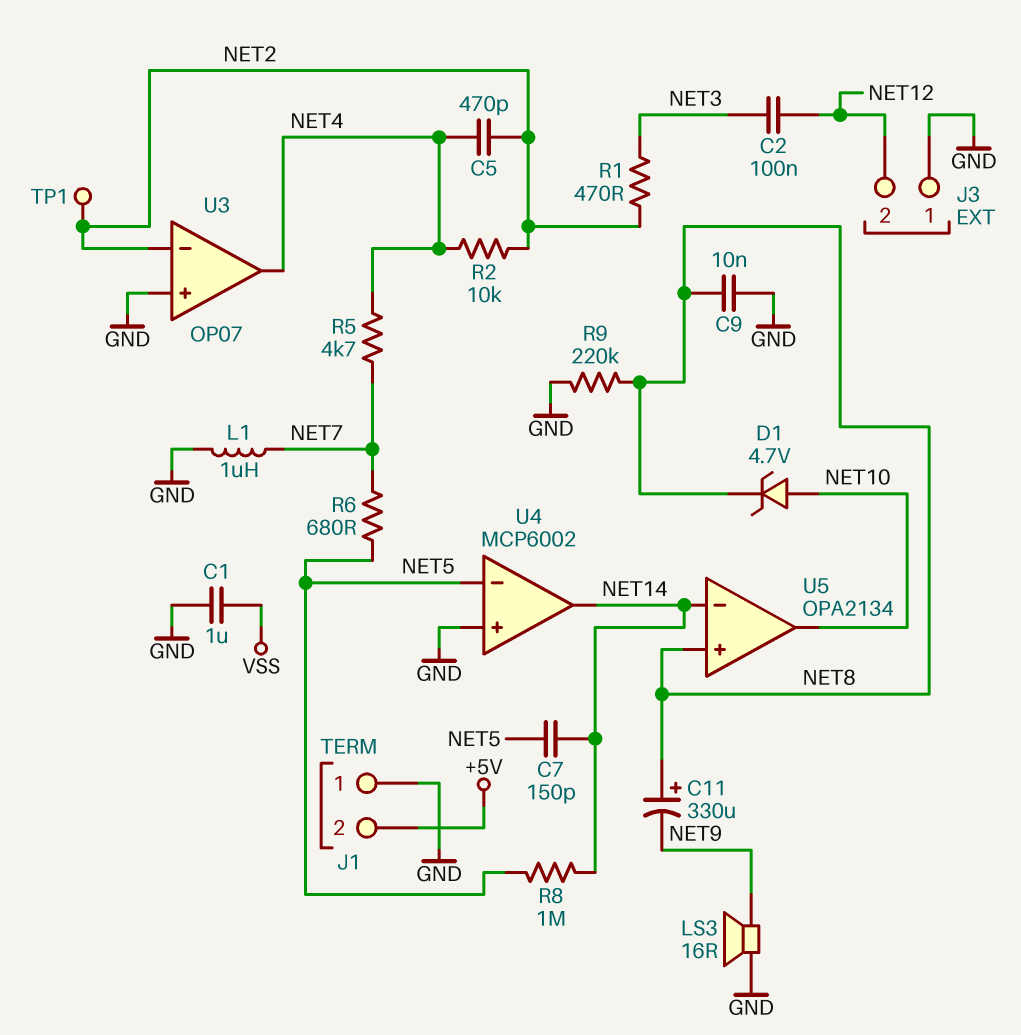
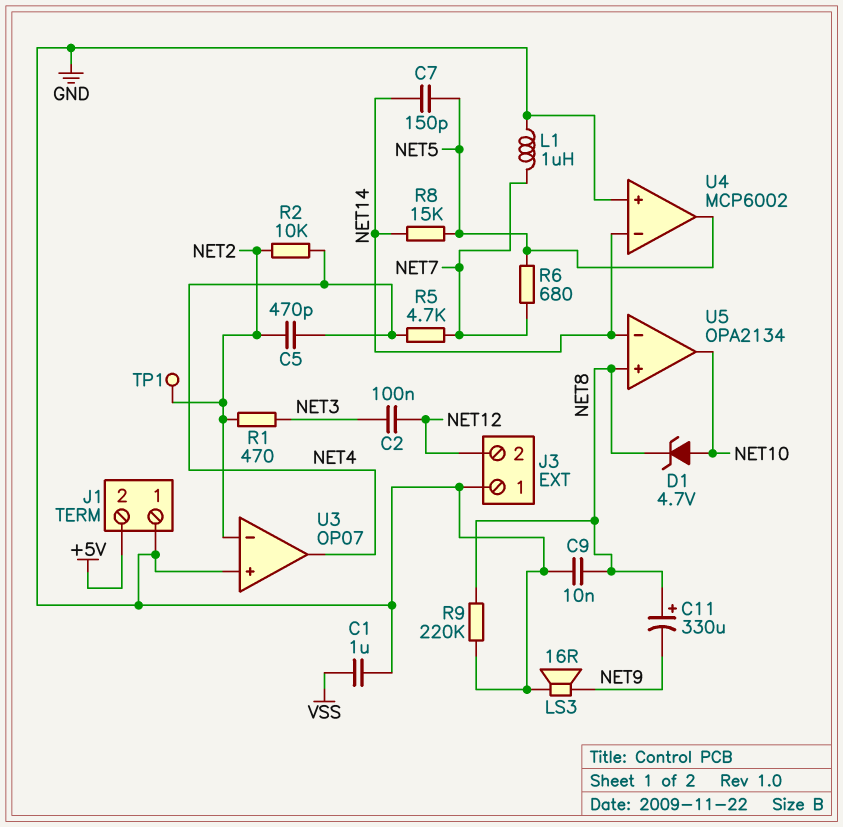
R8: 1M (NET5, NET14) -> 15k (NET5, NET14)
U4 pin in-: NET5 -> NET14
U4 pin out: NET14 -> NET5

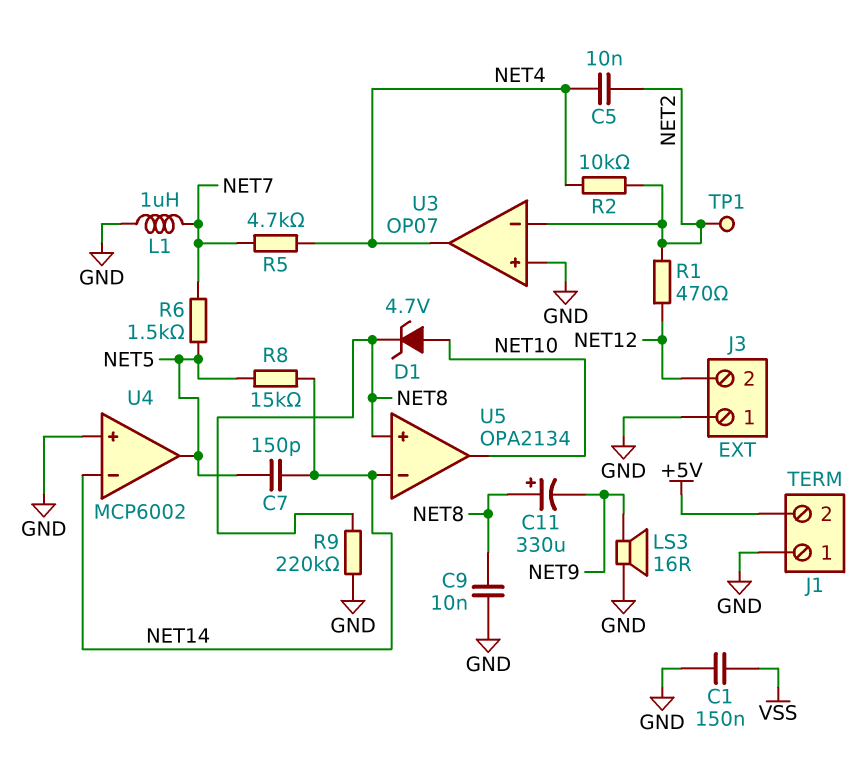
C1: 1uF (GND, VSS) -> 150nF (GND, VSS)
C2: 100nF (NET3, NET12) -> none
C5: 470pF (NET2, NET4) -> 10nF (NET2, NET4)
R1: 470 (NET2, NET3) -> 470 (NET2, NET12)
R6: 680 (NET5, NET7) -> 1.5k (NET5, NET7)

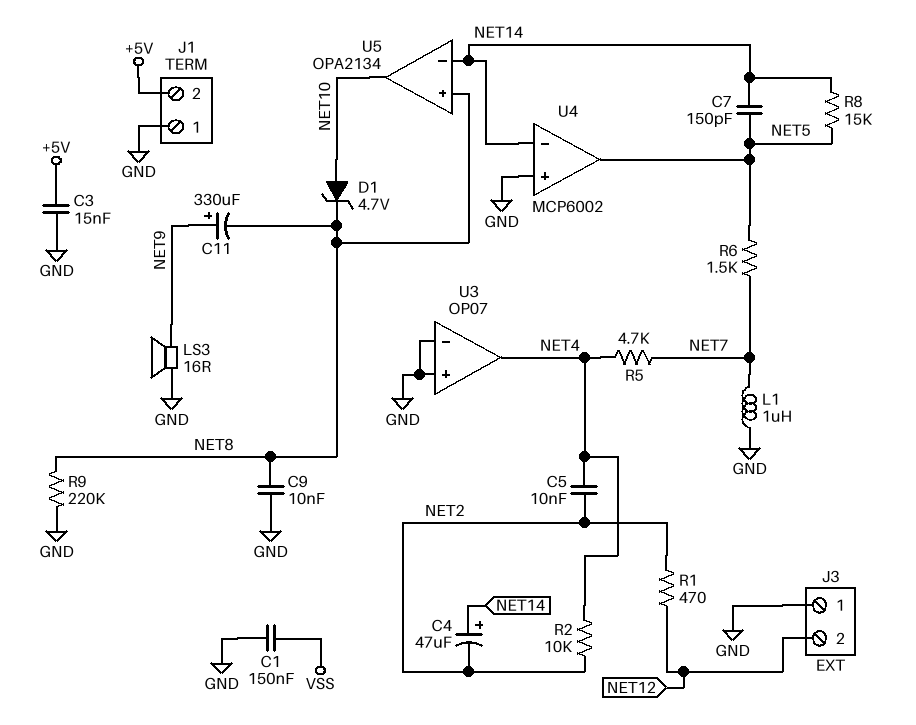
C3: none -> 15nF (+5V, GND)
C4: none -> 47uF (plus NET14, minus NET2)
C11: 330uF (plus NET8, minus NET9) -> 330uF (plus NET9, minus NET8)
TP1: test point (NET2) -> none
U3 pin in-: NET2 -> GND

